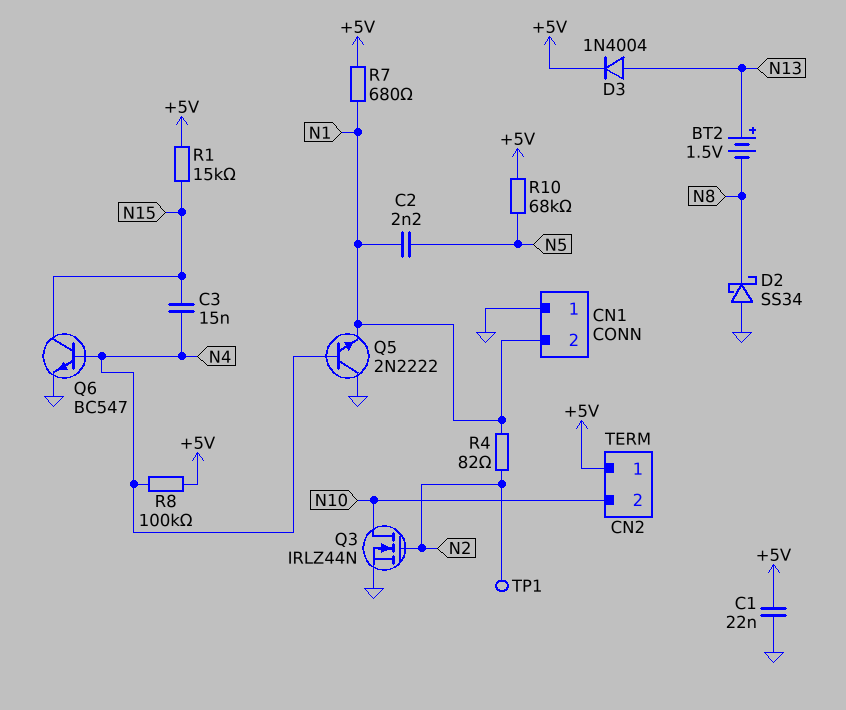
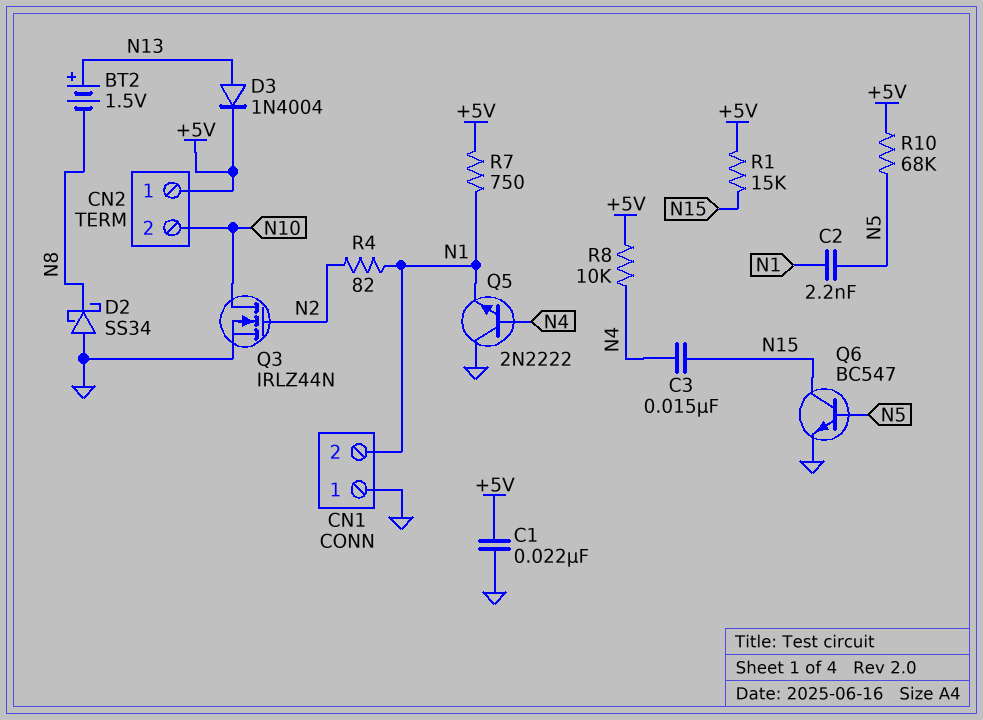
Q6: NPN BC547 (B N4, C N15, E GND) -> NPN BC547 (B N5, C N15, E GND)
R7: 680 (+5V, N1) -> 750 (+5V, N1)
R8: 100k (+5V, N4) -> 10k (+5V, N4)
TP1: test point (N2) -> none

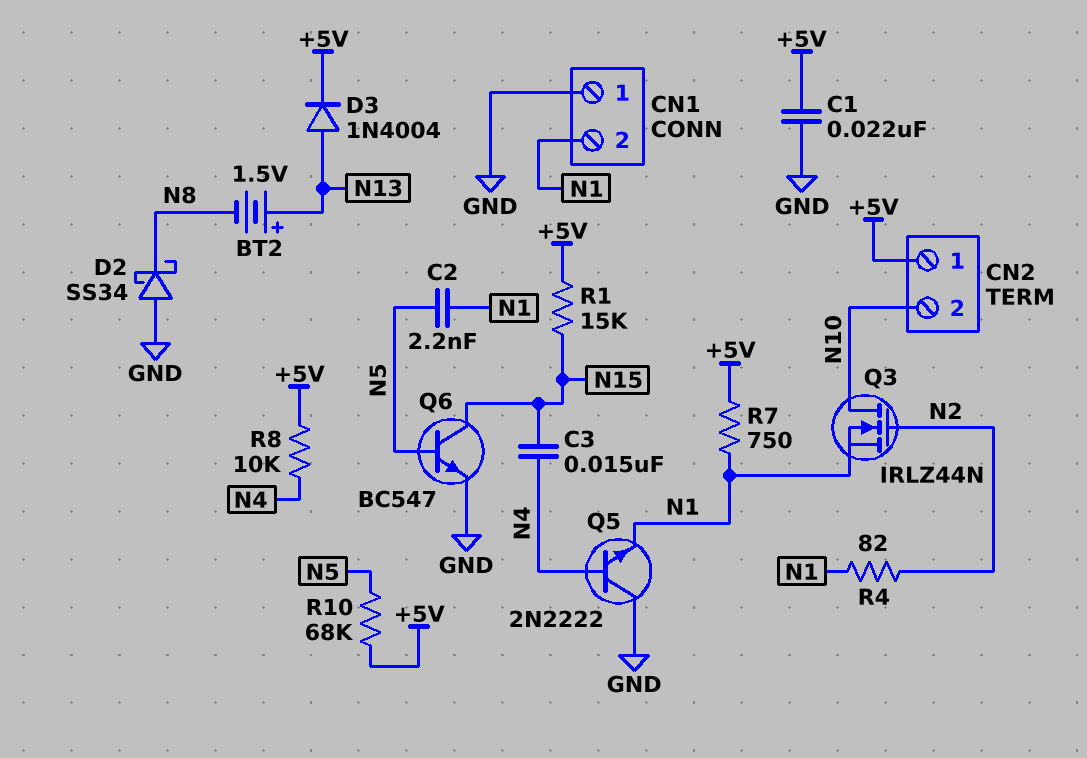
Q3: NMOS IRLZ44N (G N2, D N10, S GND) -> NMOS IRLZ44N (G N2, D N10, S N1)

